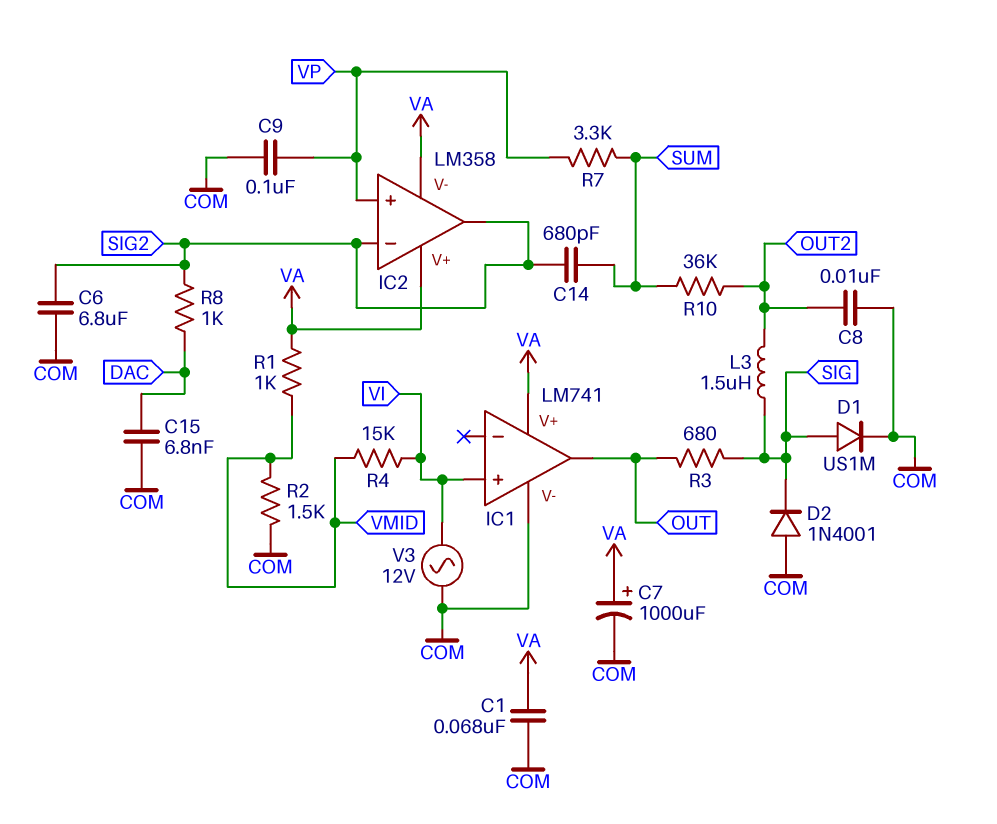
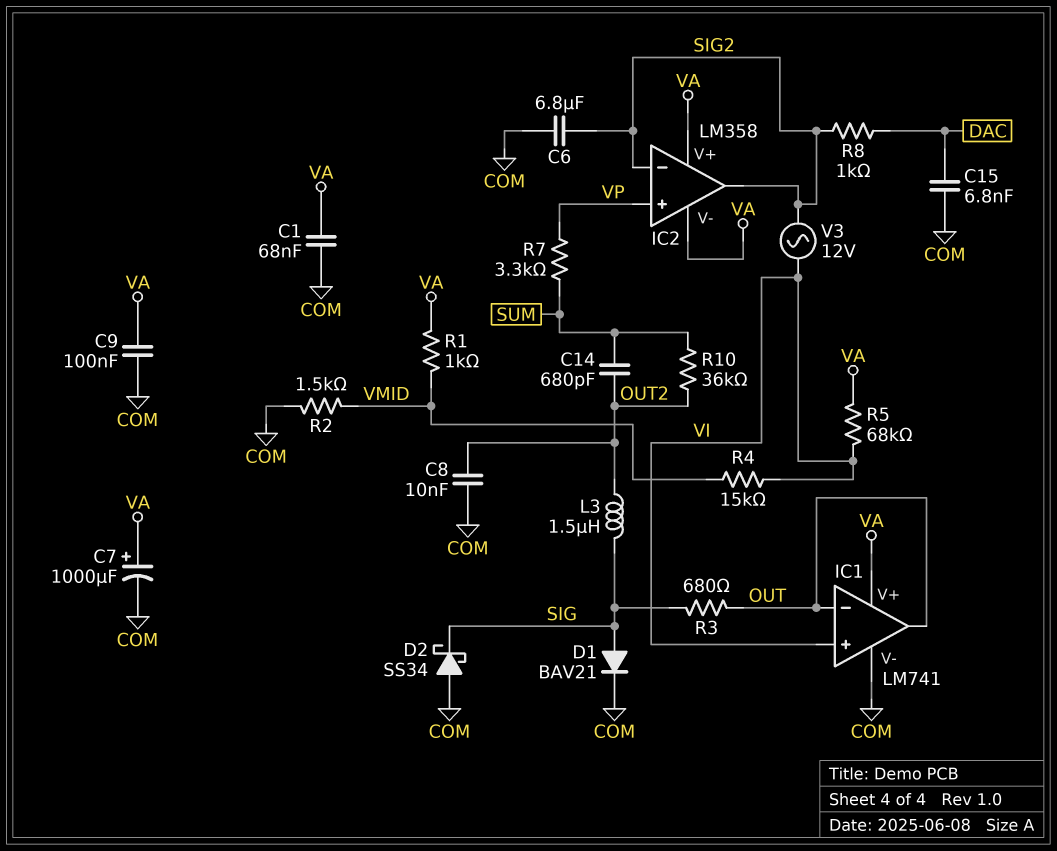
C9: 100nF (COM, VP) -> 100nF (COM, VA)
C14: 680pF (SIG2, SUM) -> 680pF (OUT2, SUM)
D1: diode US1M (A SIG, K COM) -> diode BAV21 (A SIG, K COM)
D2: diode 1N4001 (A COM, K SIG) -> schottky SS34 (A COM, K SIG)
IC1 pin in-: none -> OUT
R5: none -> 68k (VA, VI)
V3: AC 12V (COM, VI) -> AC 12V (SIG2, VI)

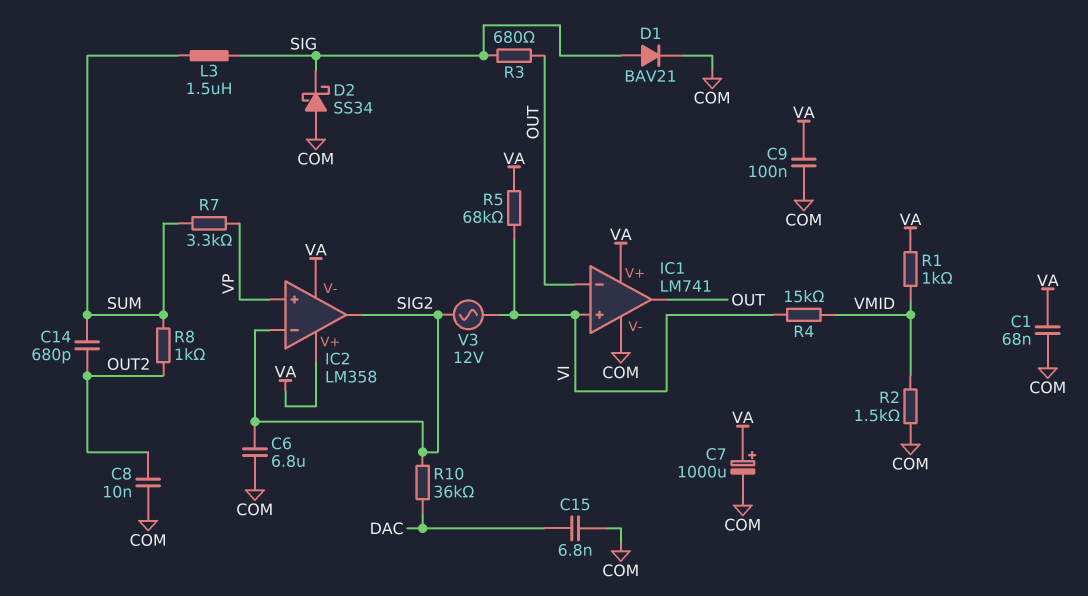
L3: 1.5uH (OUT2, SIG) -> 1.5uH (SIG, SUM)
R8: 1k (DAC, SIG2) -> 1k (OUT2, SUM)
R10: 36k (OUT2, SUM) -> 36k (DAC, SIG2)

